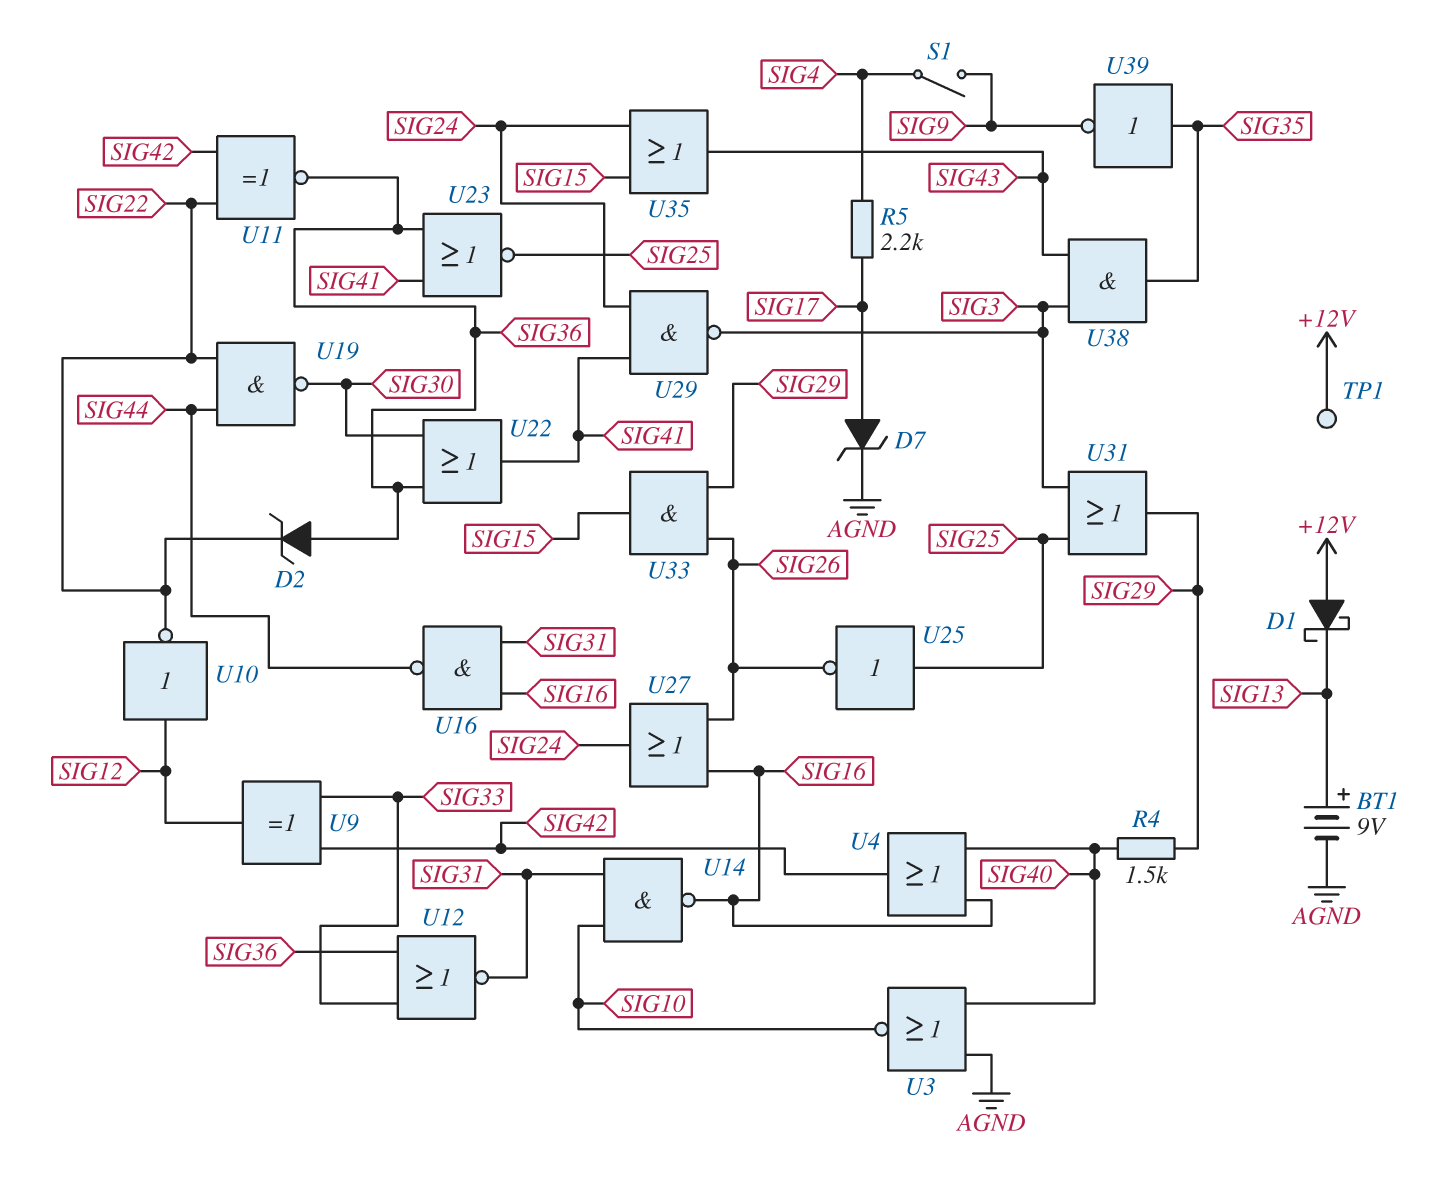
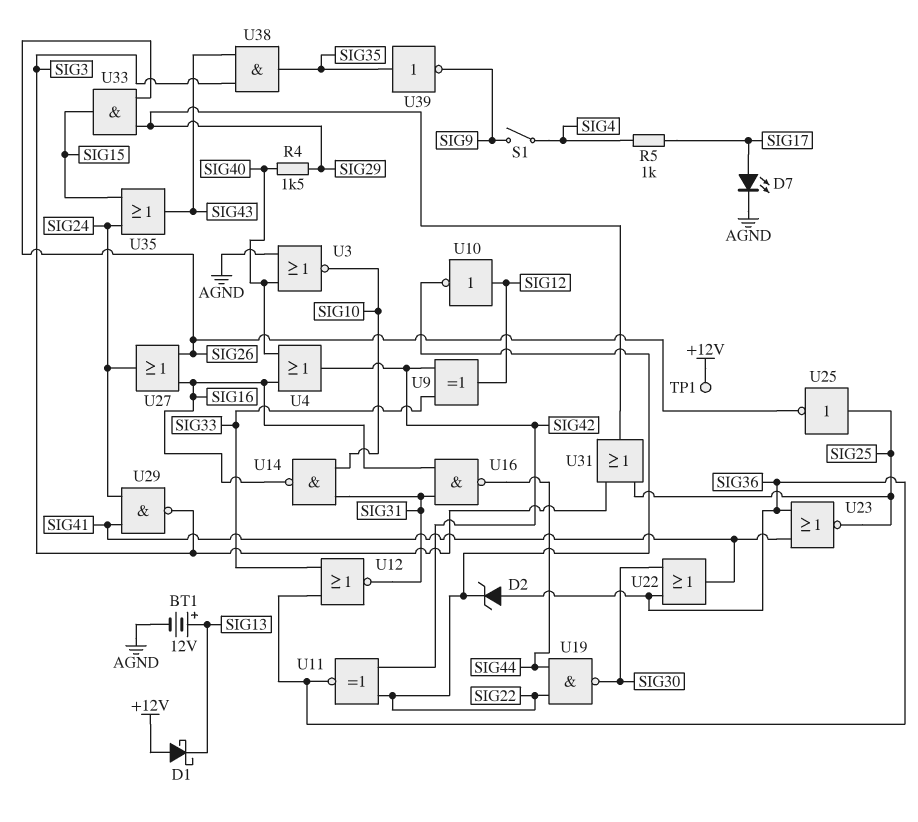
BT1: 9V (plus SIG13, minus AGND) -> 12V (plus SIG13, minus AGND)
D7: zener (A SIG17, K AGND) -> LED (A SIG17, K AGND)
R5: 2.2k (SIG4, SIG17) -> 1k (SIG4, SIG17)

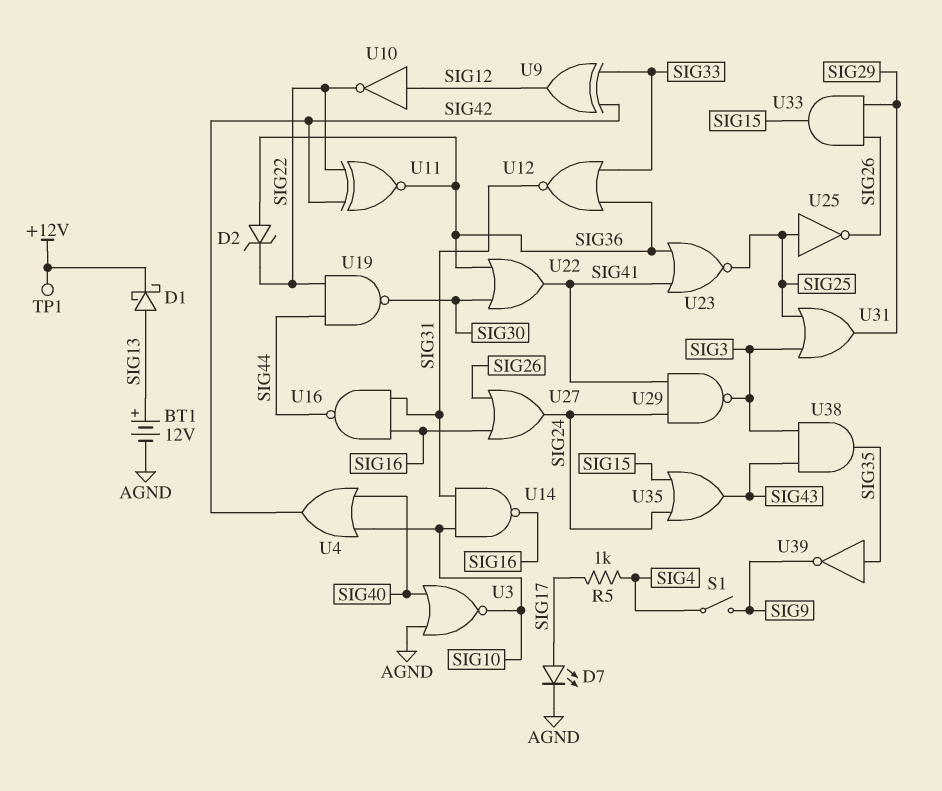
D1: schottky (A +12V, K SIG13) -> schottky (A SIG13, K +12V)
R4: 1.5k (SIG29, SIG40) -> none
U4: OR (in SIG16, in SIG40, out SIG42) -> OR (in SIG10, in SIG40, out SIG42)

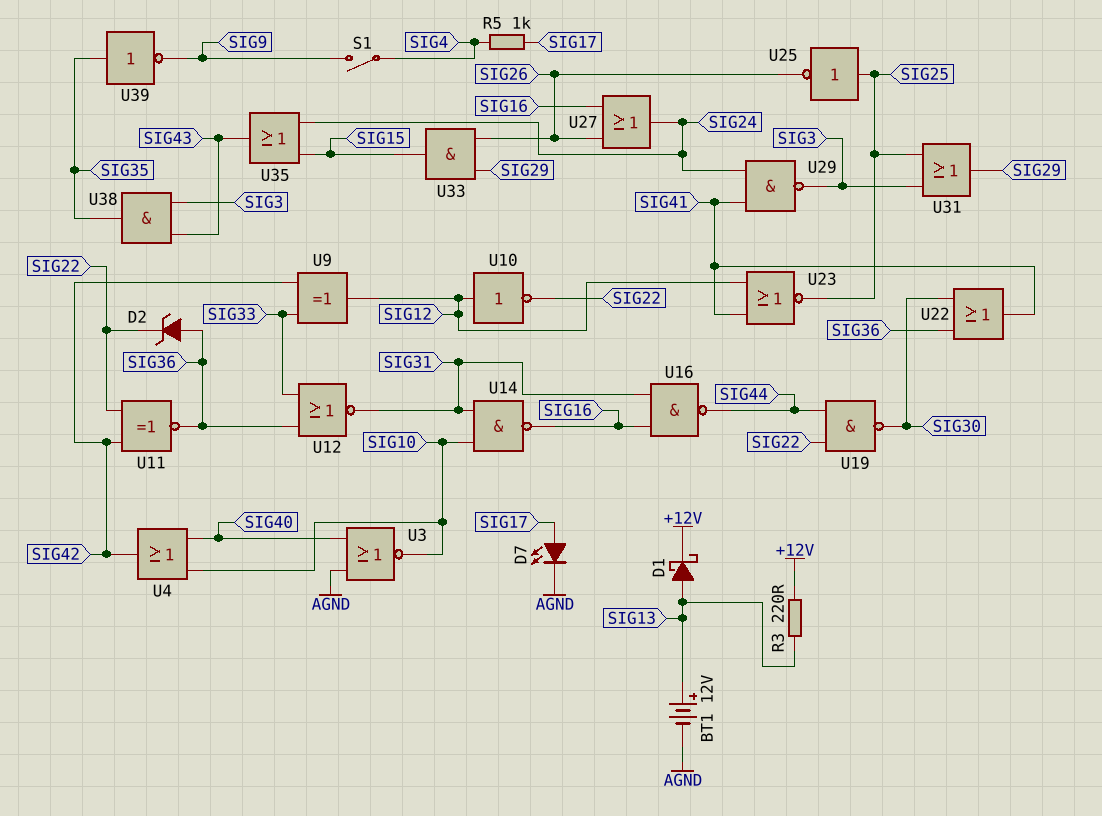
R3: none -> 220 (+12V, SIG13)
TP1: test point (+12V) -> none
U23: NOR (in SIG36, in SIG41, out SIG25) -> NOR (in SIG12, in SIG41, out SIG25)

